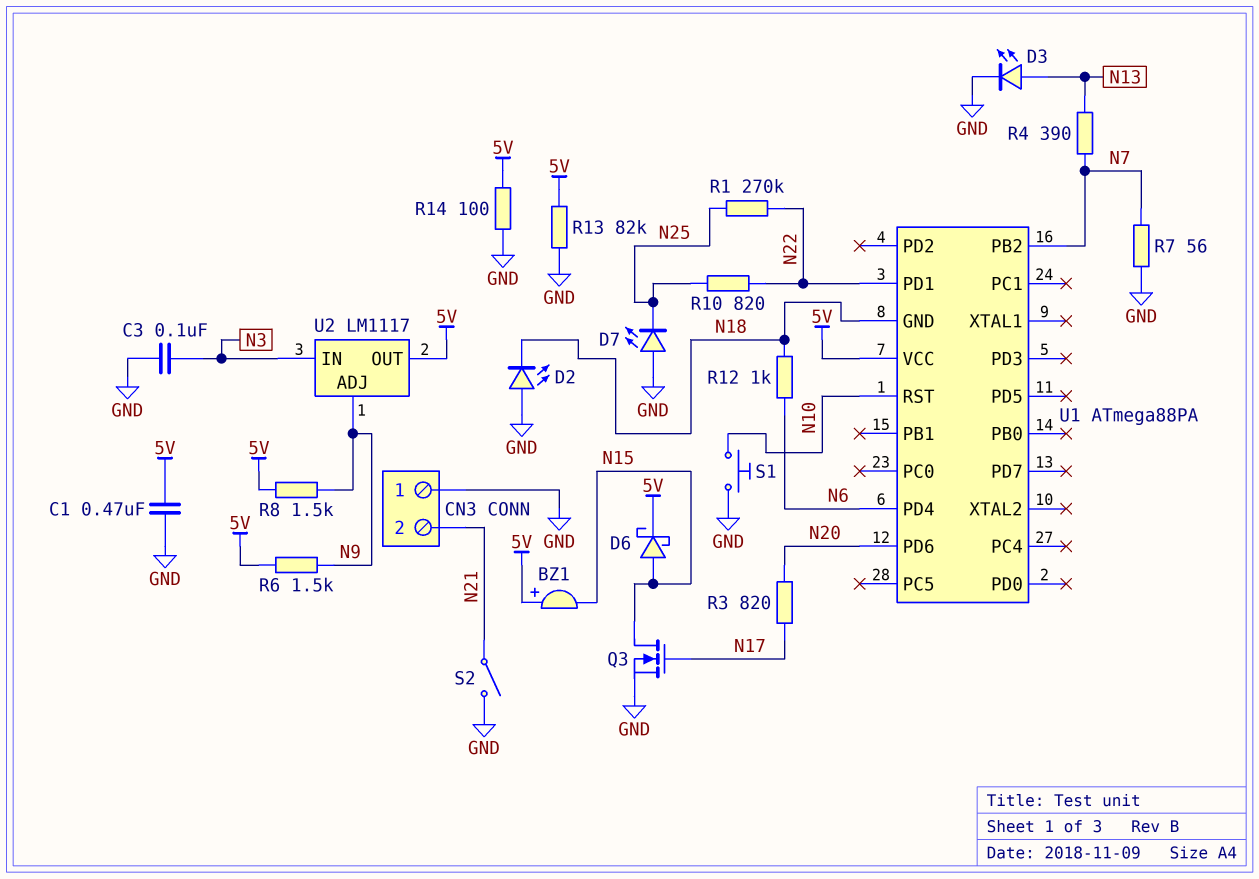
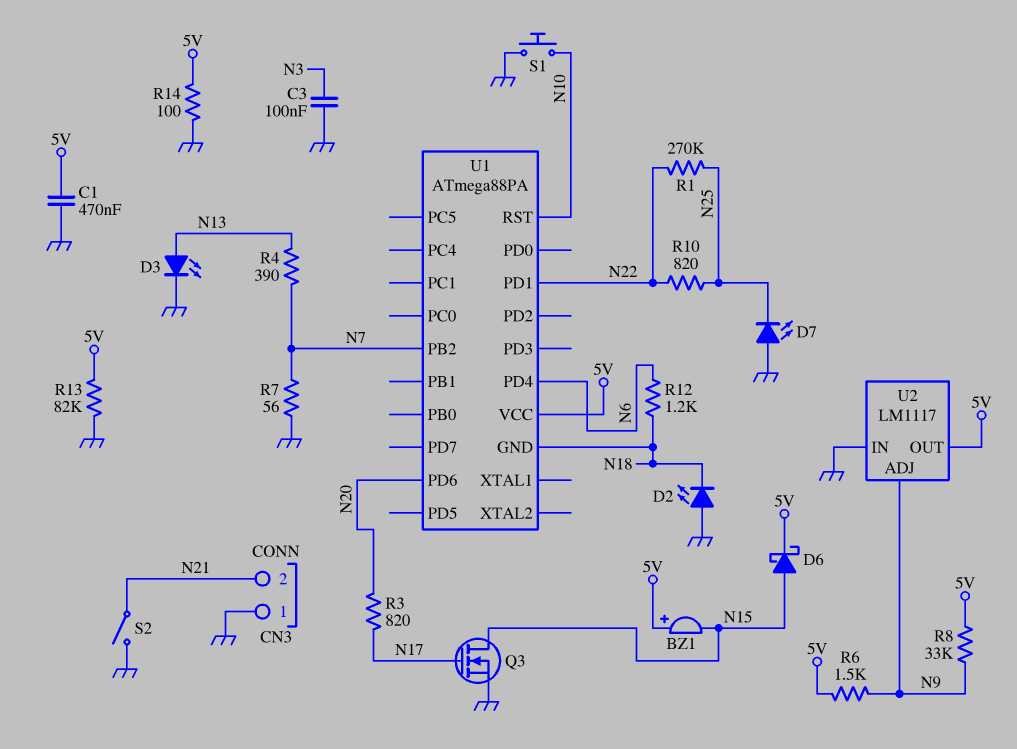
R8: 1.5k (5V, N9) -> 33k (5V, N9)
R12: 1k (N6, N18) -> 1.2k (N6, N18)
U2 pin IN: N3 -> GND

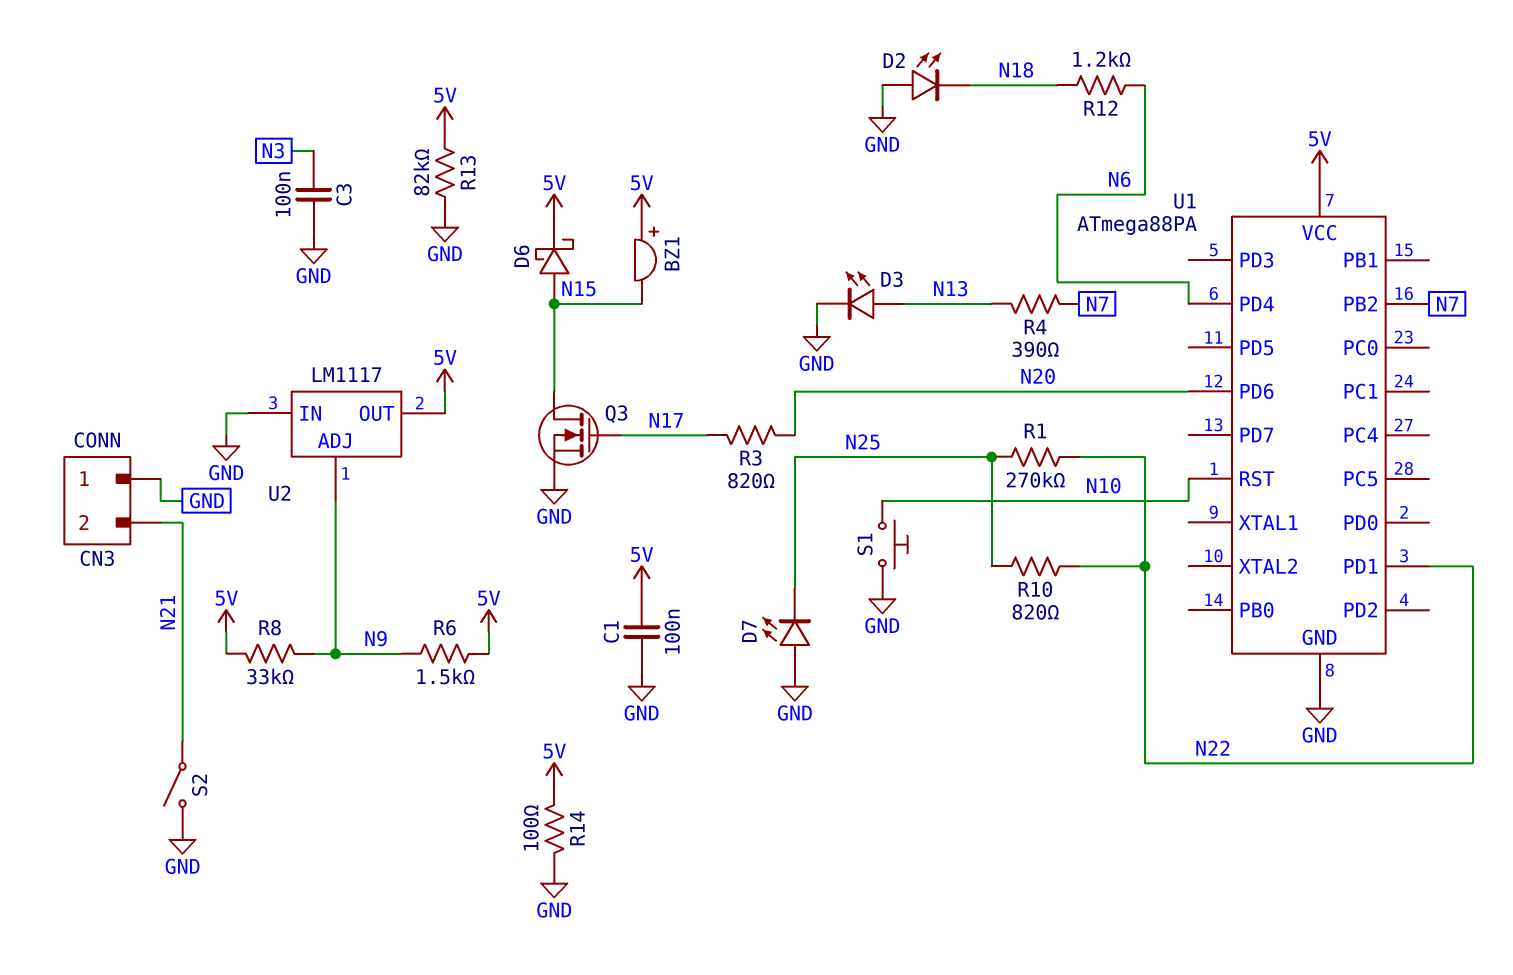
C1: 470nF (5V, GND) -> 100nF (5V, GND)
R7: 56 (GND, N7) -> none
U1 pin GND: N18 -> GND

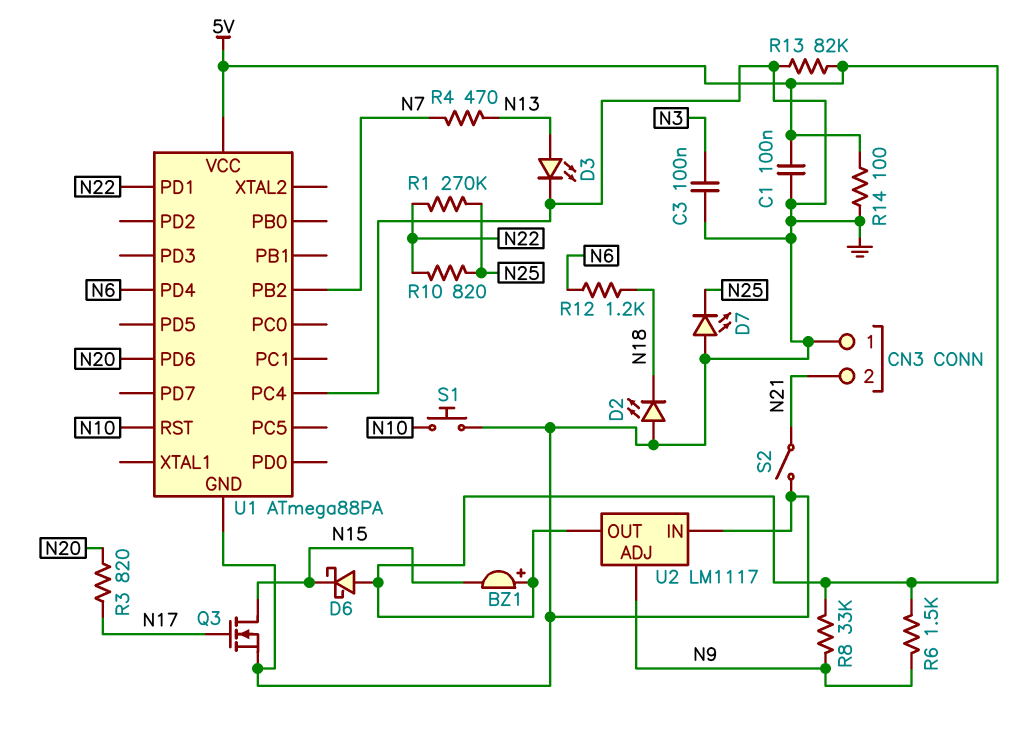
D6: schottky (A N15, K 5V) -> schottky (A 5V, K N15)
R4: 390 (N7, N13) -> 470 (N7, N13)
U1 pin PC4: none -> GND

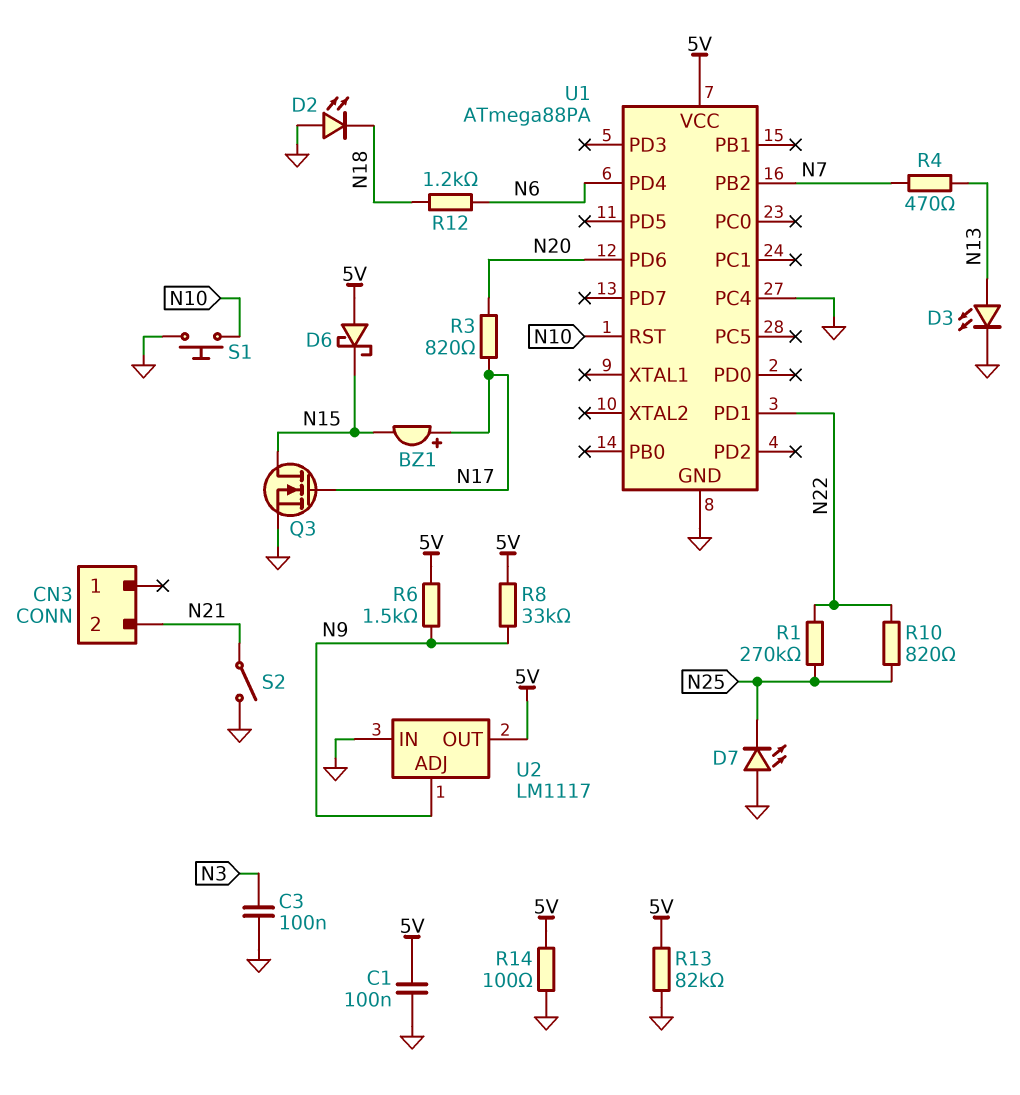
BZ1: buzzer (plus 5V, minus N15) -> buzzer (plus N17, minus N15)
CN3 pin 1: GND -> none

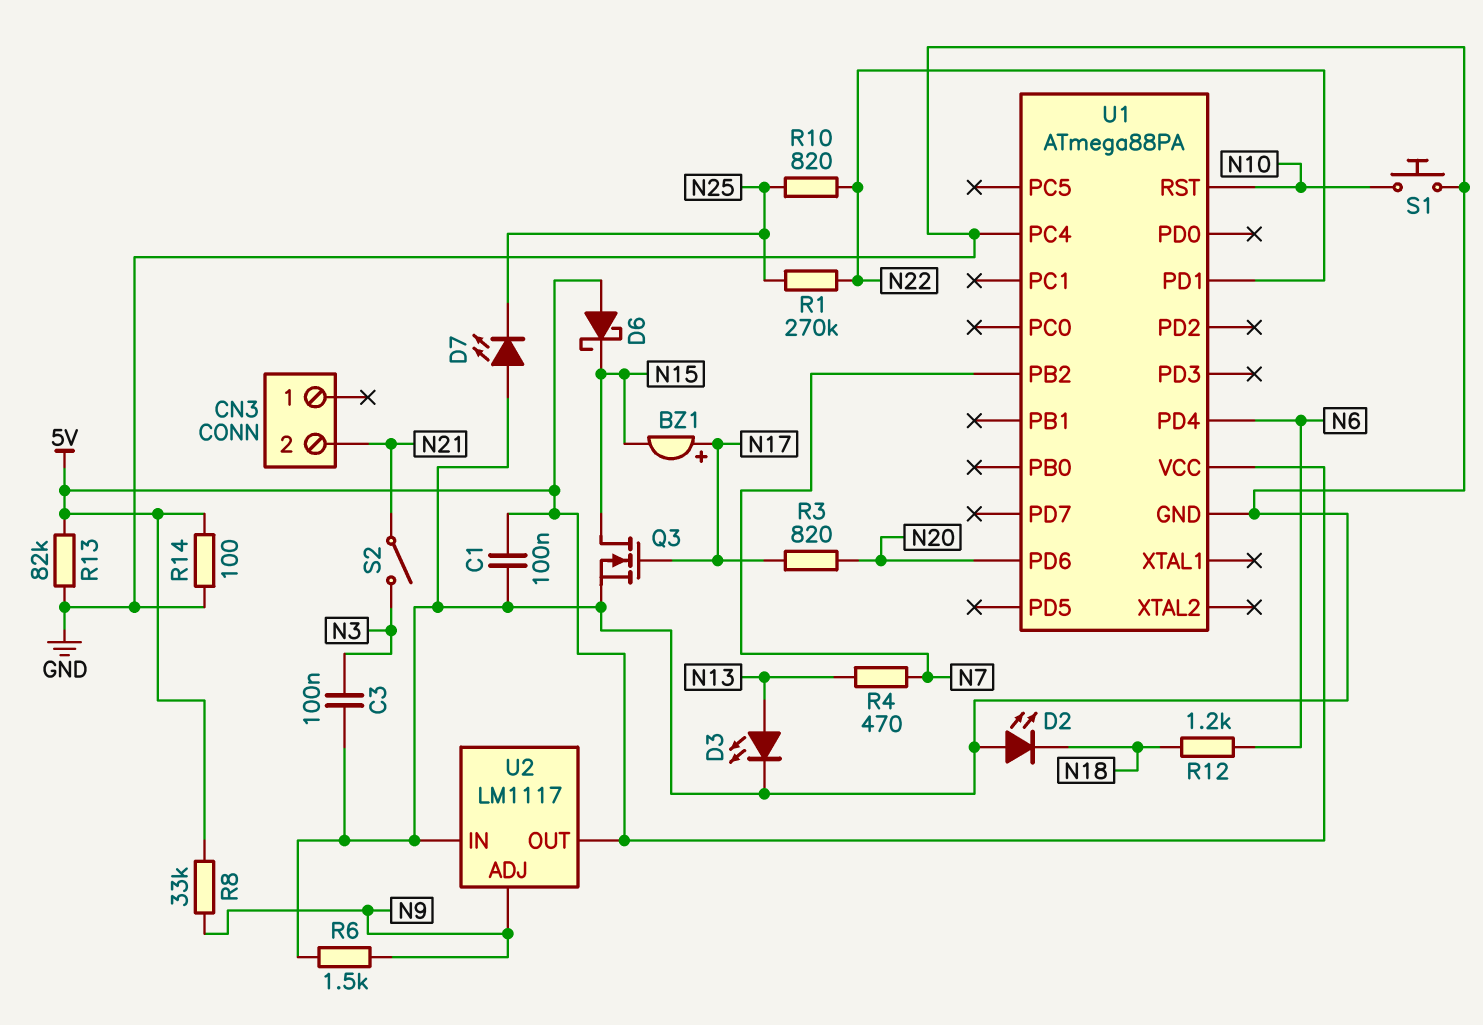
R6: 1.5k (5V, N9) -> 1.5k (GND, N9)
S2: switch (GND, N21) -> switch (N3, N21)

